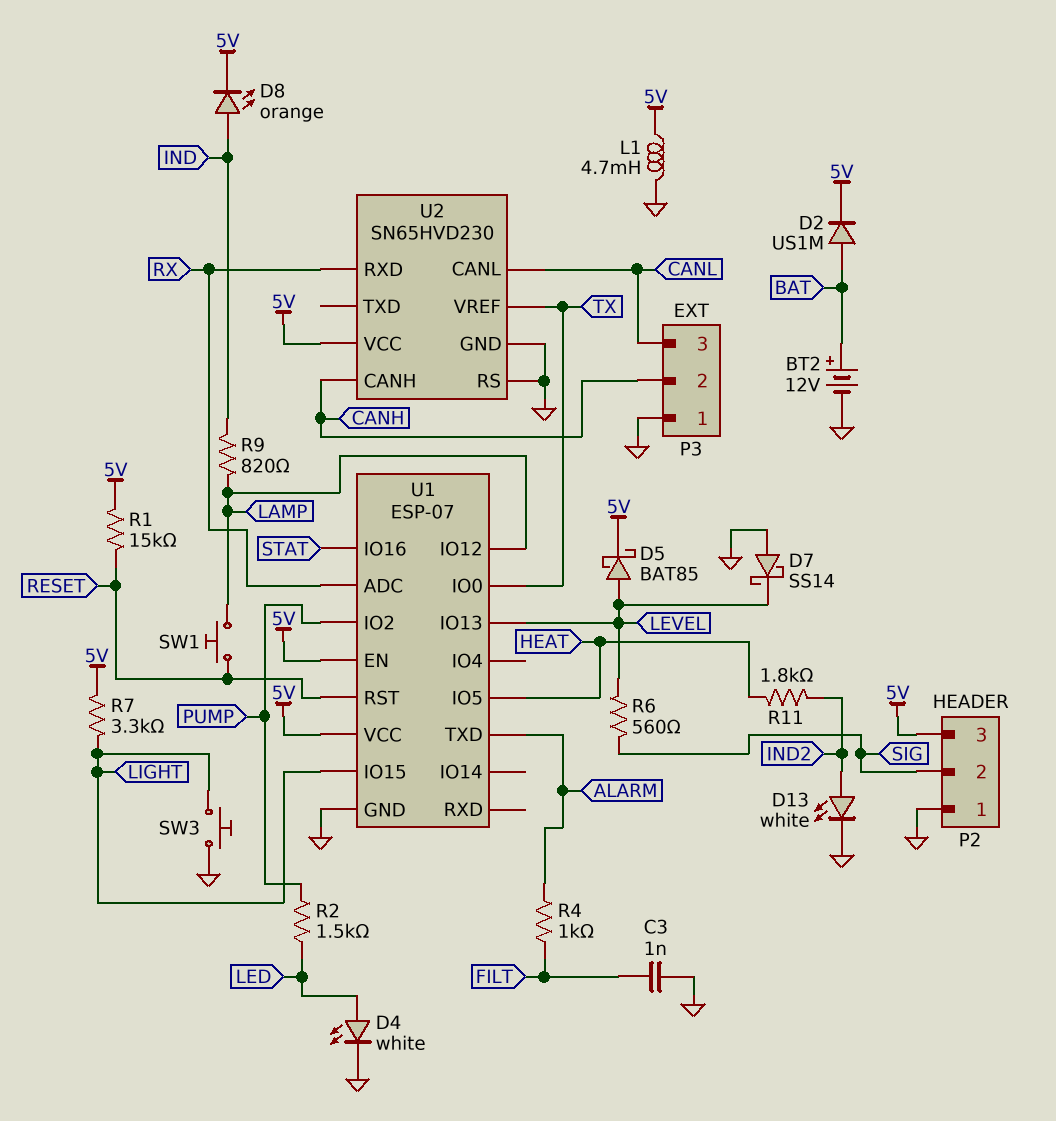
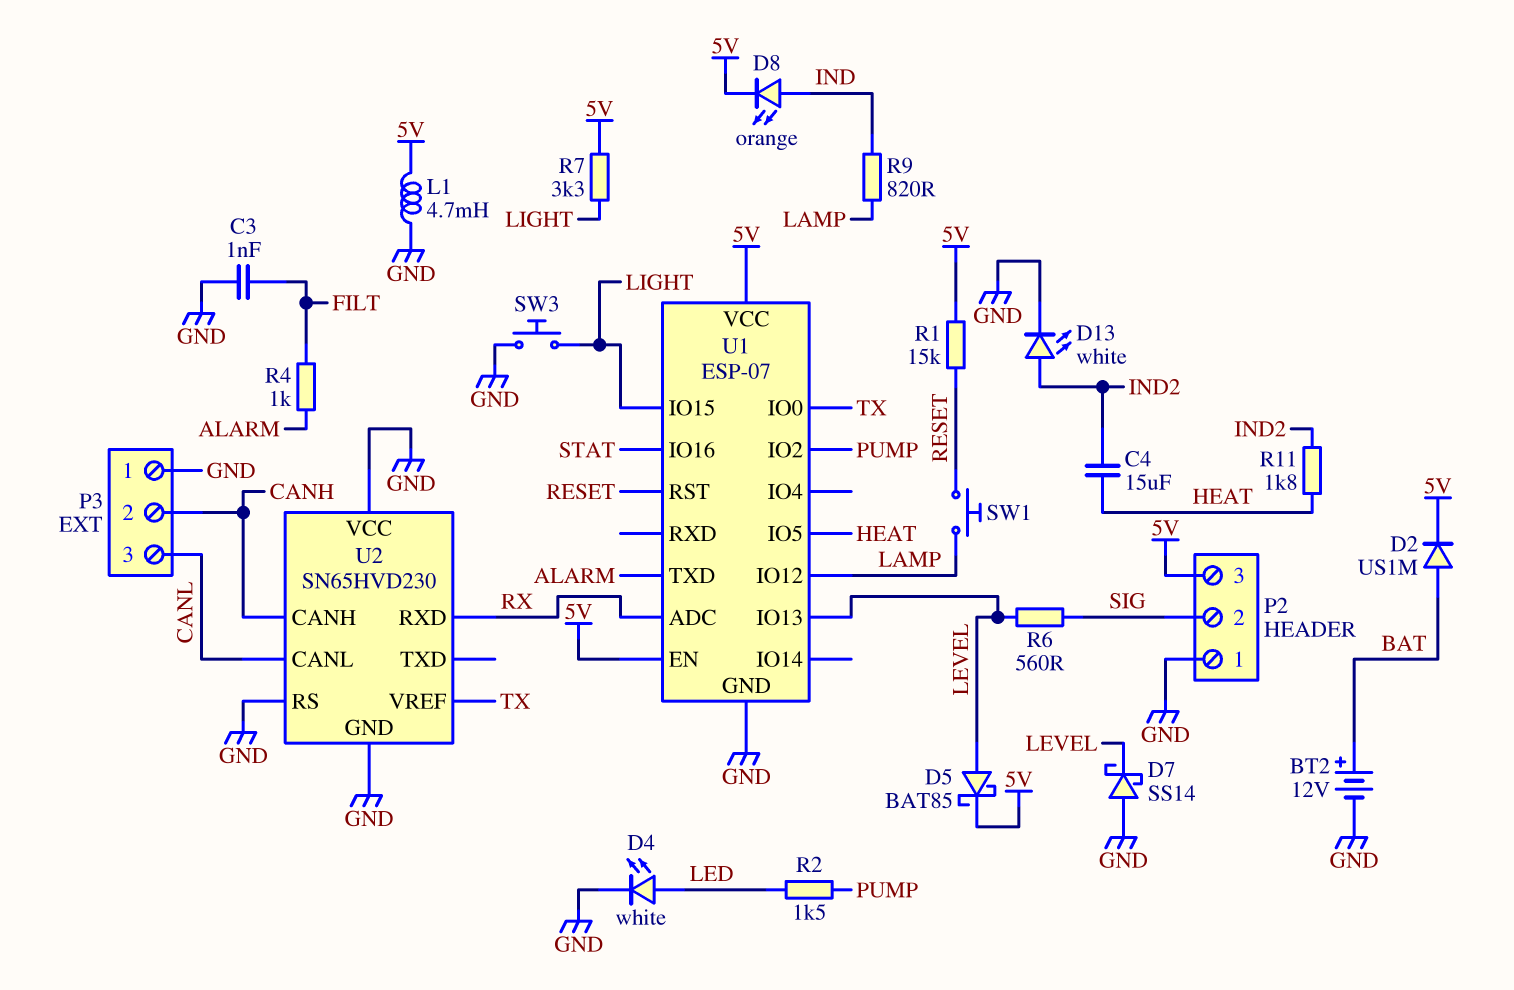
C4: none -> 15uF (HEAT, IND2)
U2 pin VCC: 5V -> GND

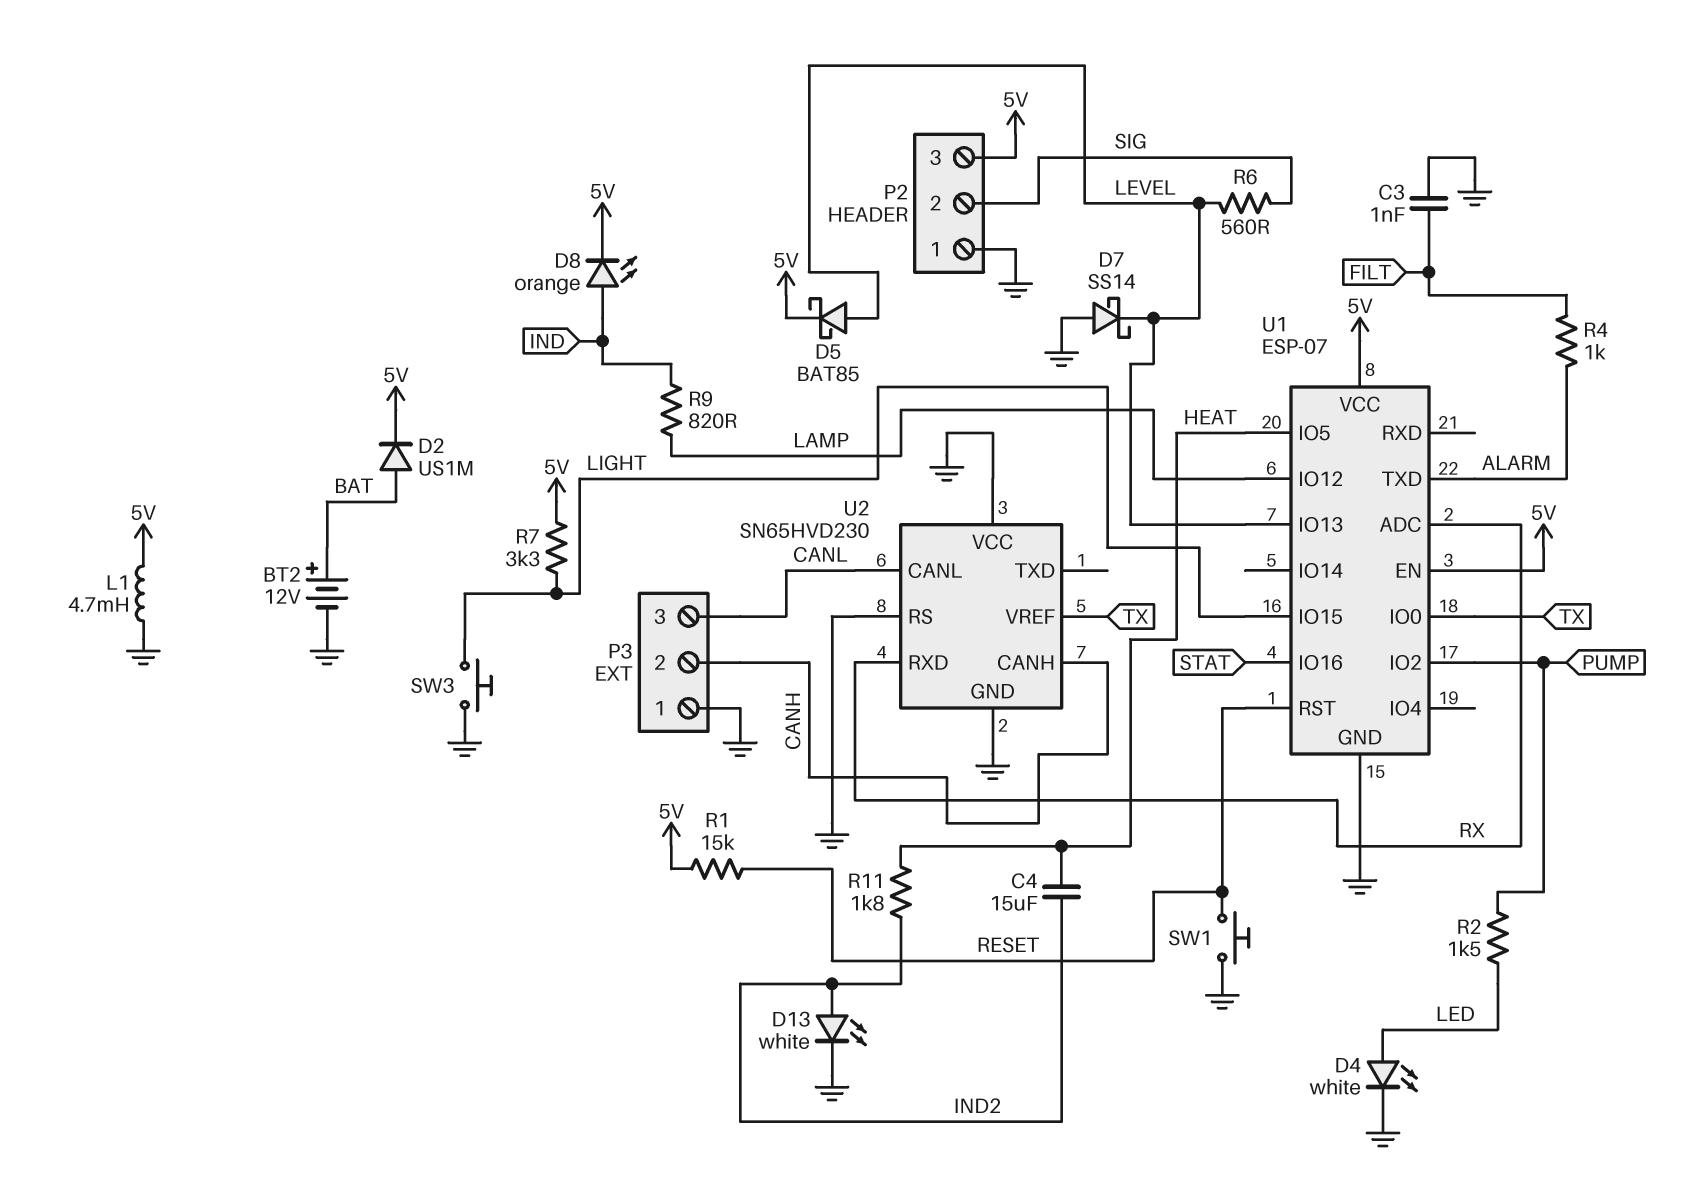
SW1: button (LAMP, RESET) -> button (GND, RESET)

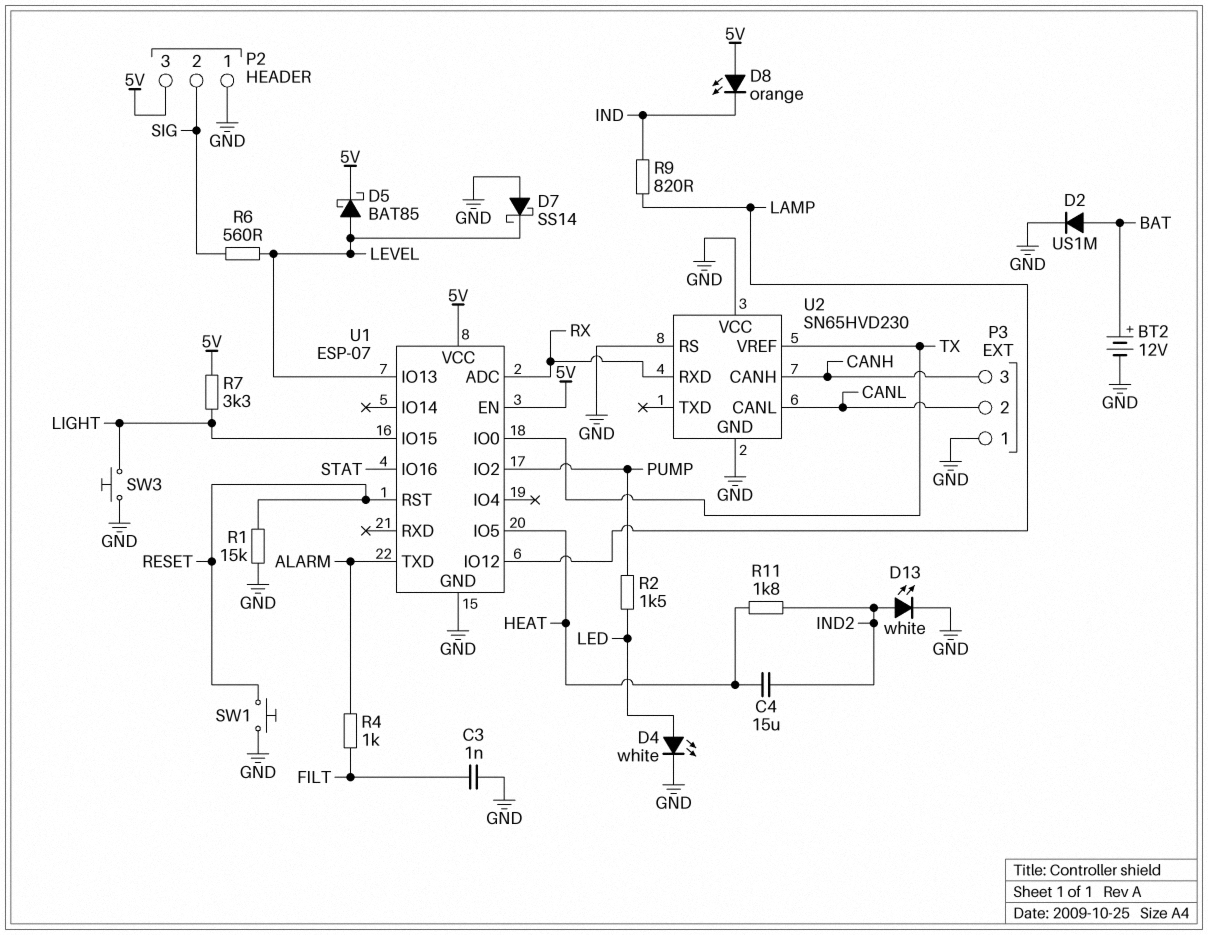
D2: diode US1M (A BAT, K 5V) -> diode US1M (A BAT, K GND)
D8: LED orange (A IND, K 5V) -> LED orange (A 5V, K IND)
L1: 4.7mH (5V, GND) -> none
P3 pin 2: CANH -> CANL
P3 pin 3: CANL -> CANH
R1: 15k (5V, RESET) -> 15k (GND, RESET)

